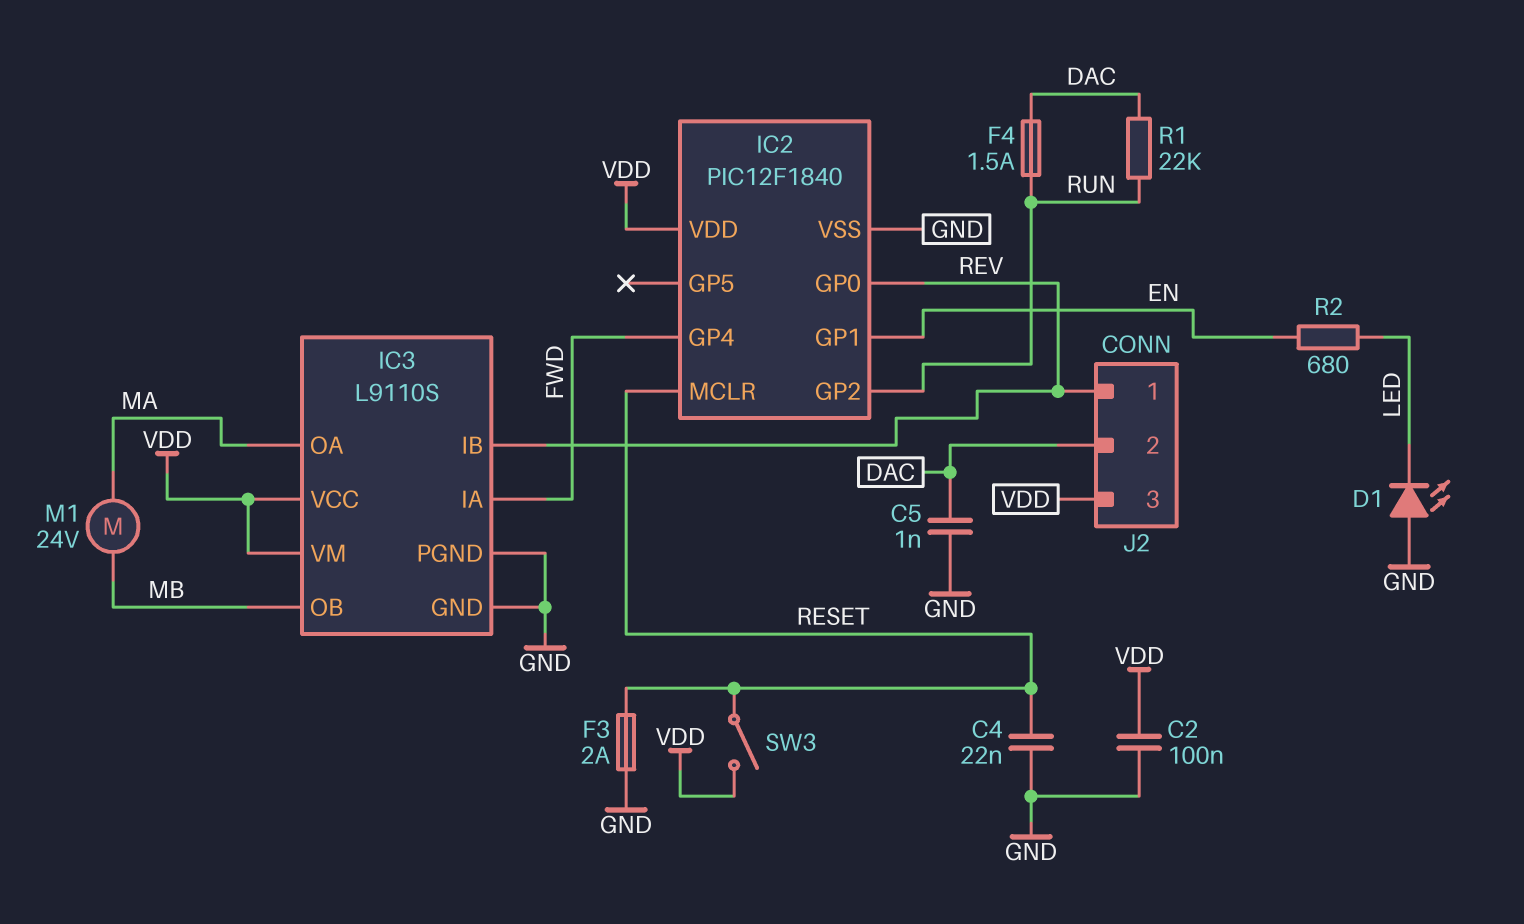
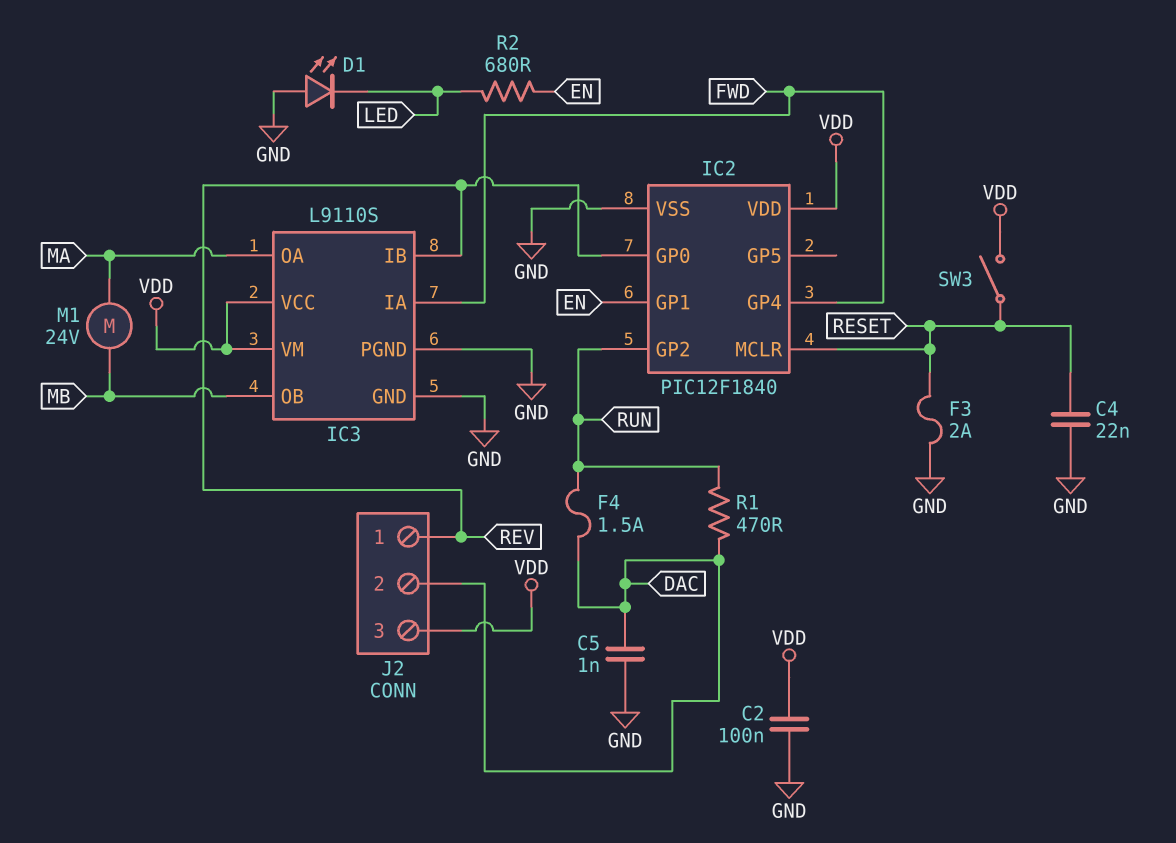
R1: 22k (DAC, RUN) -> 470 (DAC, RUN)

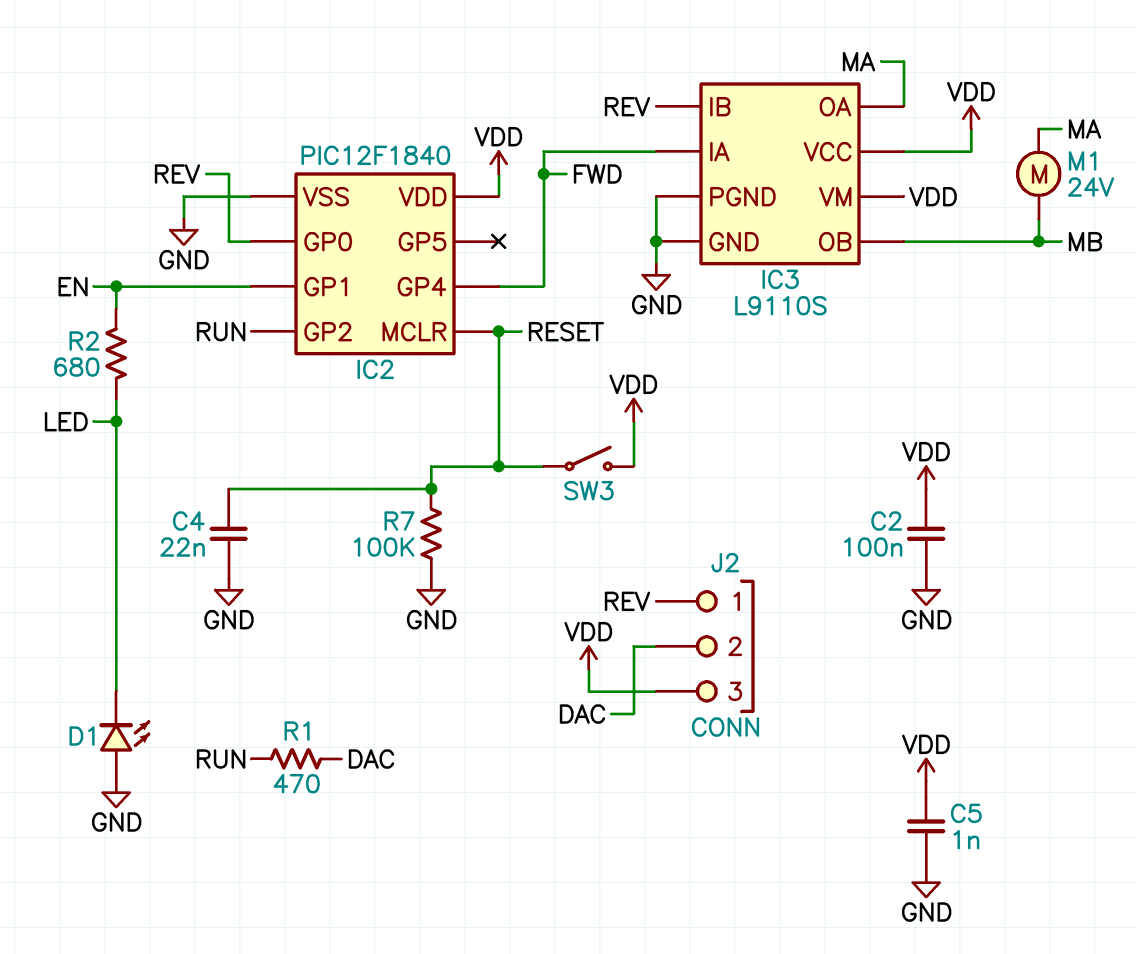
C5: 1nF (DAC, GND) -> 1nF (GND, VDD)
F3: 2A (GND, RESET) -> none
F4: 1.5A (DAC, RUN) -> none
R7: none -> 100k (GND, RESET)

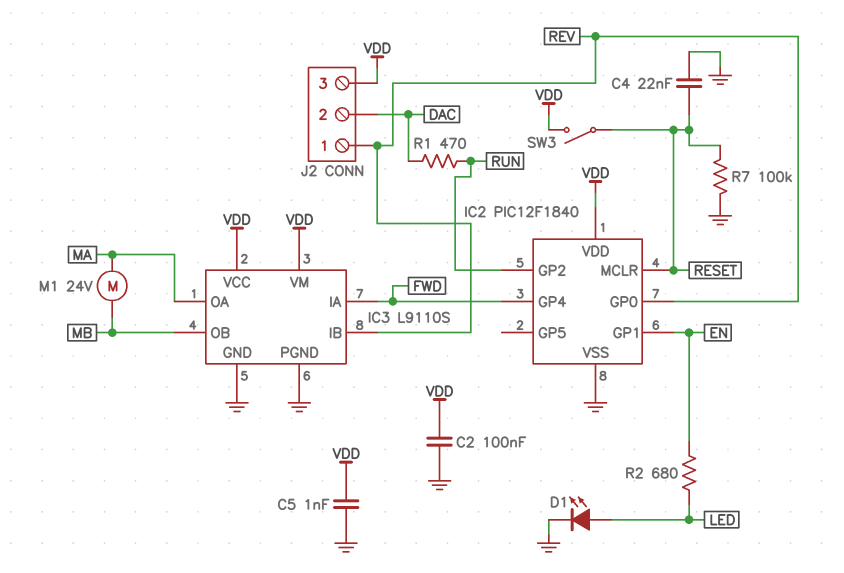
D1: LED (A GND, K LED) -> LED (A LED, K GND)

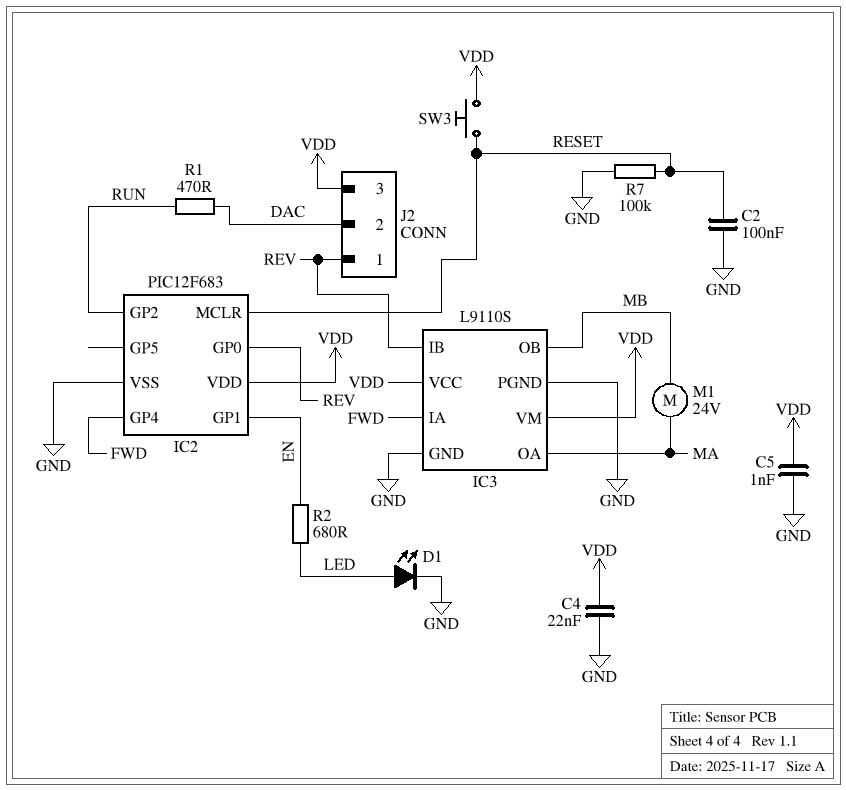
C2: 100nF (GND, VDD) -> 100nF (GND, RESET)
C4: 22nF (GND, RESET) -> 22nF (GND, VDD)
IC2: PIC12F1840 -> PIC12F683
SW3: switch (RESET, VDD) -> button (RESET, VDD)

